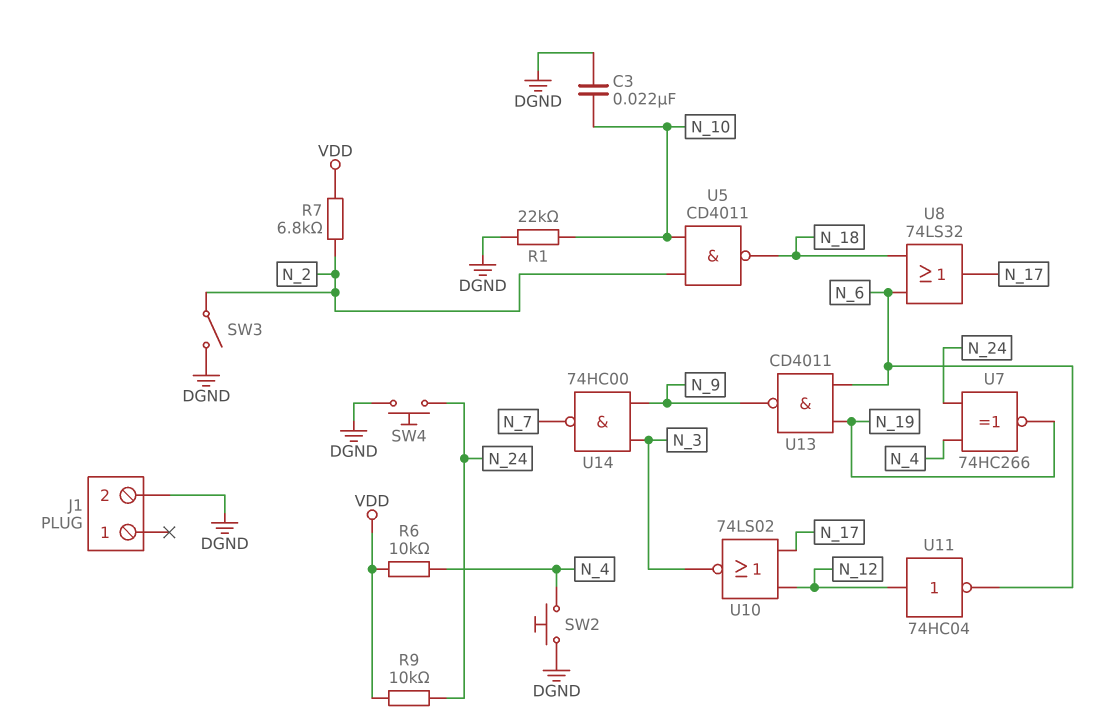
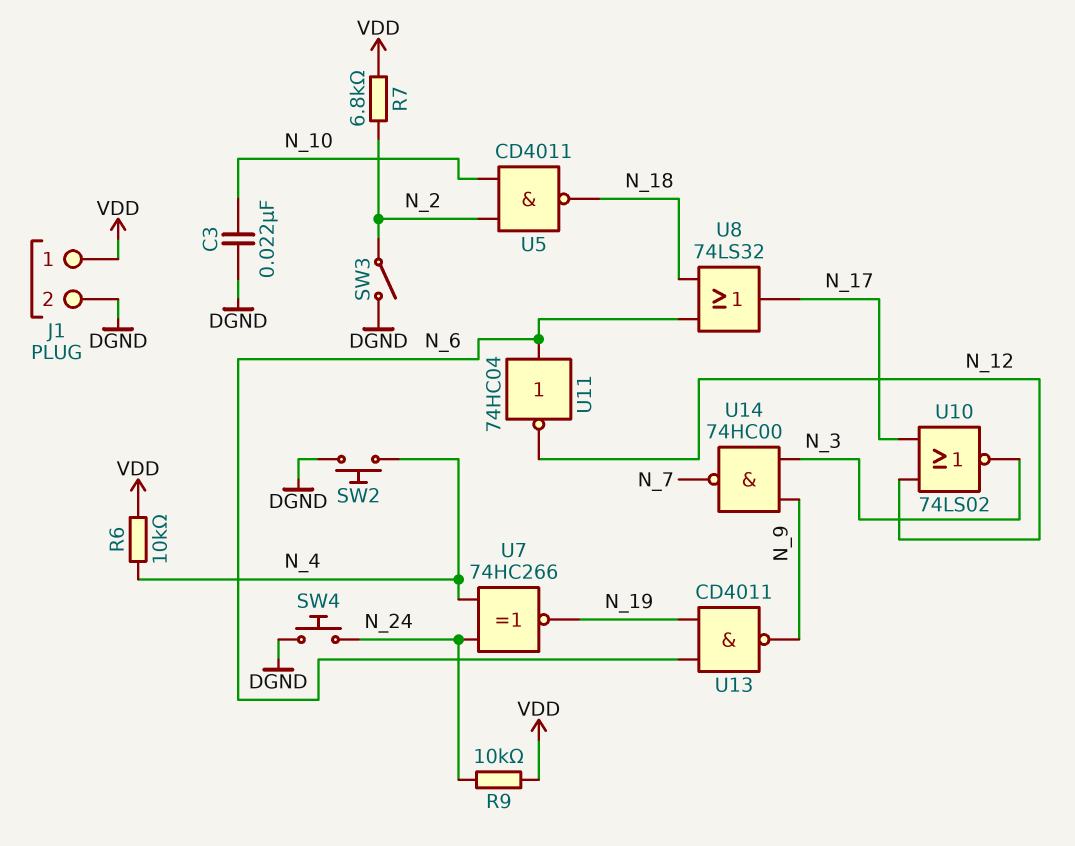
J1 pin 1: none -> VDD
R1: 22k (DGND, N_10) -> none
U11: NOT 74HC04 (in N_12, out N_6) -> NOT 74HC04 (in N_6, out N_12)

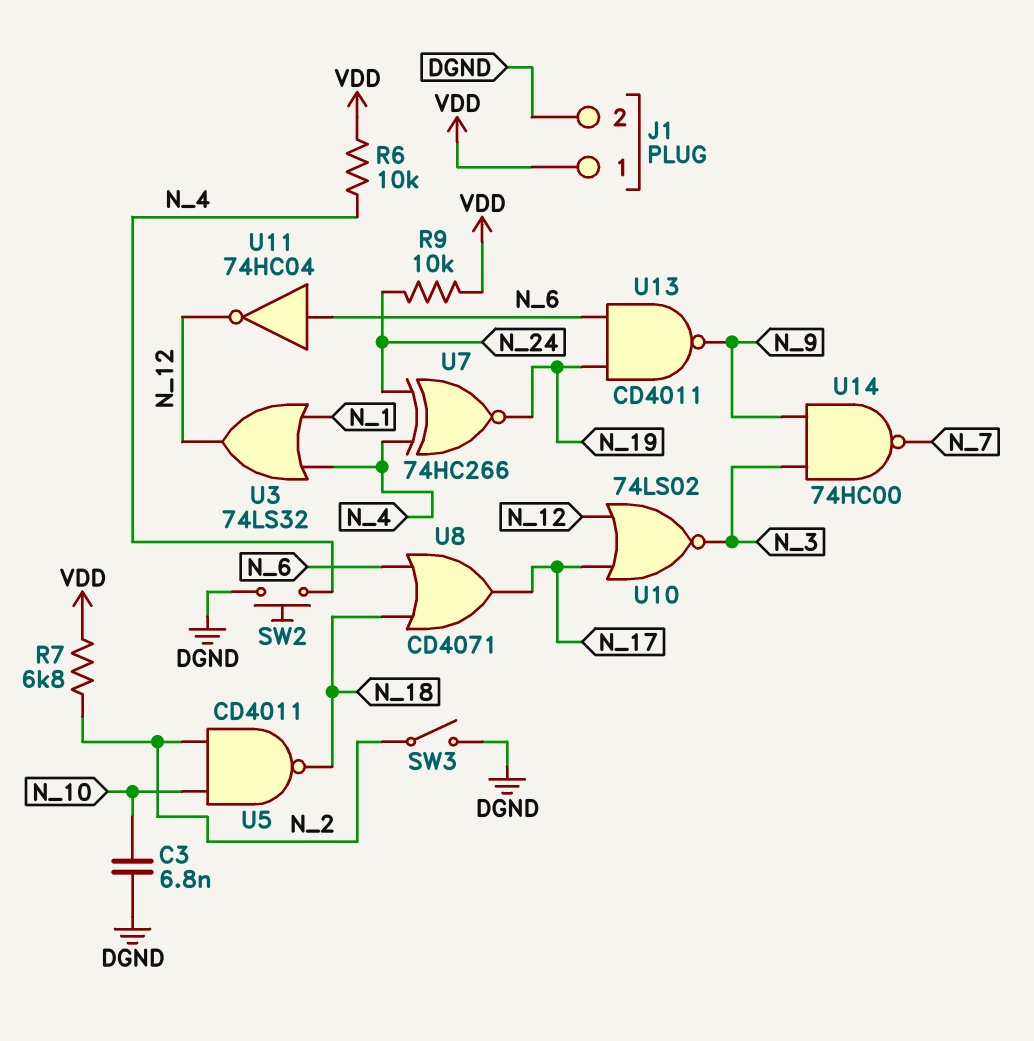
C3: 22nF (DGND, N_10) -> 6.8nF (DGND, N_10)
SW4: button (DGND, N_24) -> none
U3: none -> OR 74LS32 (in N_1, in N_4, out N_12)
U8: OR 74LS32 (in N_6, in N_18, out N_17) -> OR CD4071 (in N_6, in N_18, out N_17)

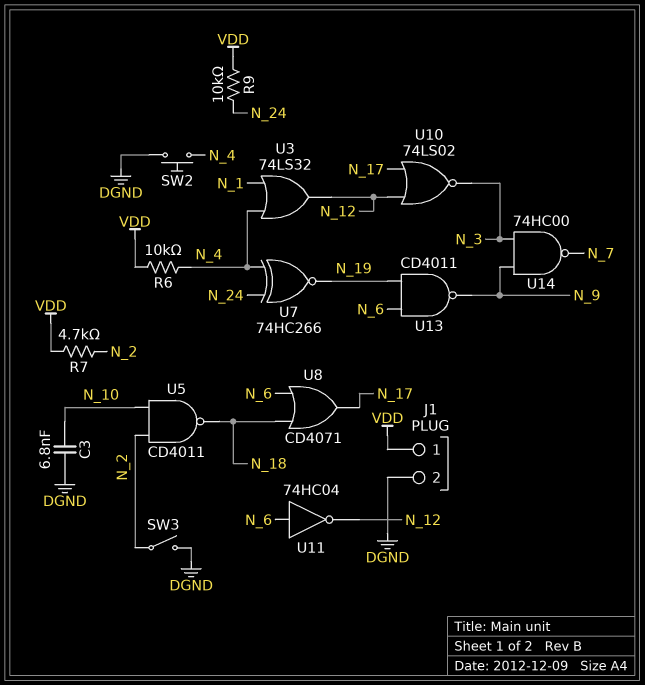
R7: 6.8k (N_2, VDD) -> 4.7k (N_2, VDD)

